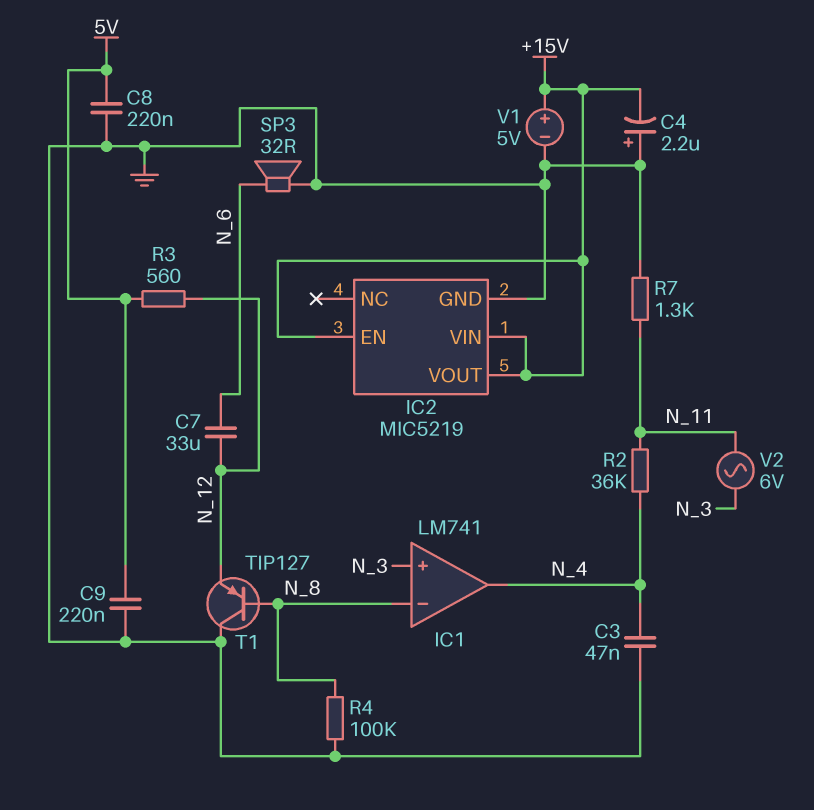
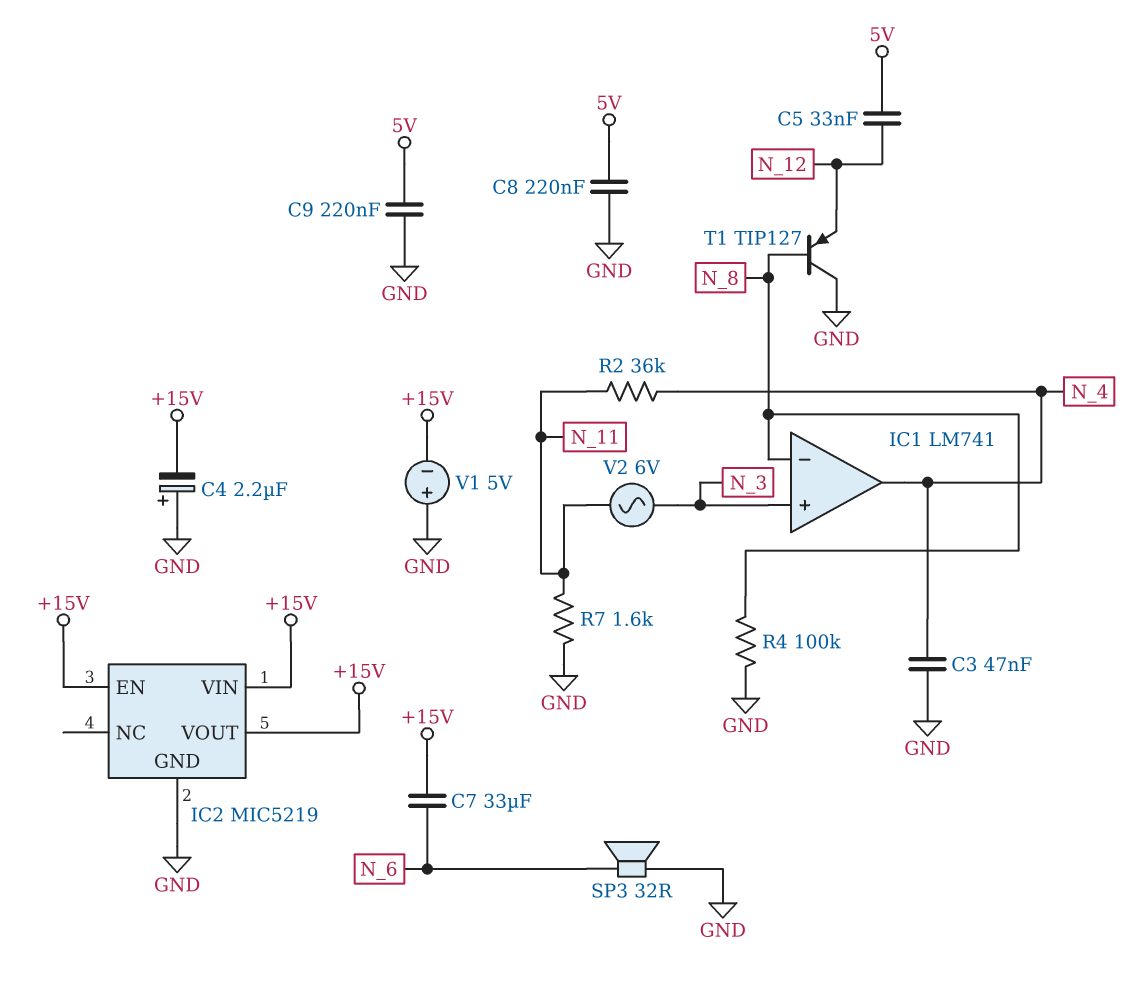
C5: none -> 33nF (5V, N_12)
C7: 33uF (N_6, N_12) -> 33uF (+15V, N_6)
R3: 560 (5V, N_12) -> none
R7: 1.3k (GND, N_11) -> 1.6k (GND, N_11)
V1: 5V (plus +15V, minus GND) -> 5V (plus GND, minus +15V)

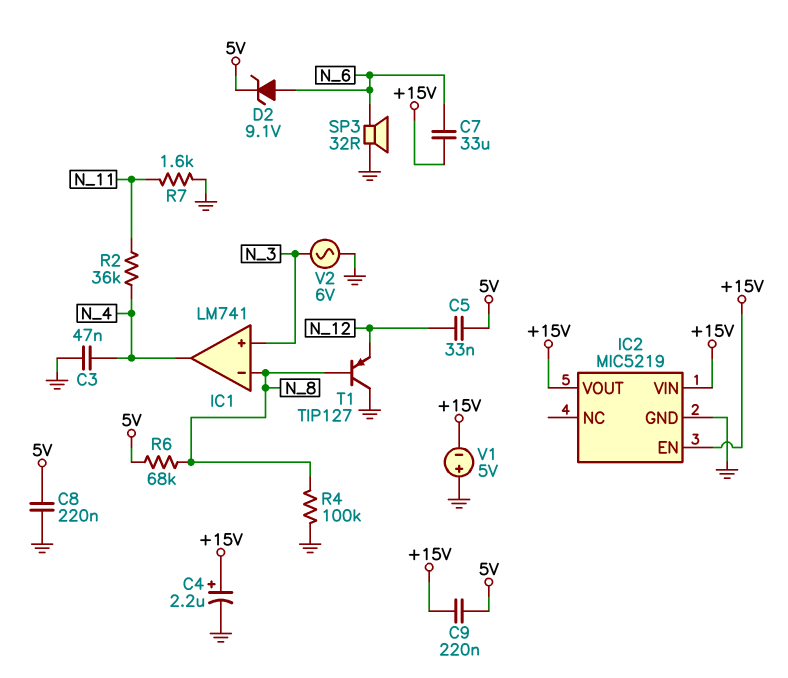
C4: 2.2uF (plus GND, minus +15V) -> 2.2uF (plus +15V, minus GND)
C9: 220nF (5V, GND) -> 220nF (+15V, 5V)
D2: none -> zener 9.1V (A N_6, K 5V)
R6: none -> 68k (5V, N_8)
V2: AC 6V (N_3, N_11) -> AC 6V (GND, N_3)

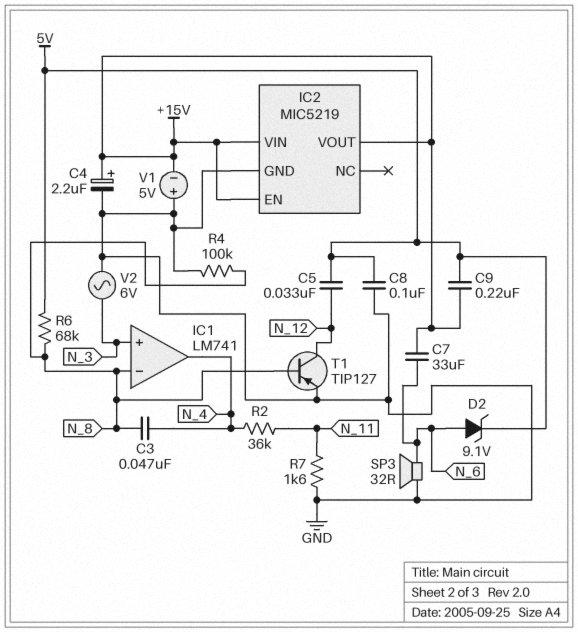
C3: 47nF (GND, N_4) -> 47nF (N_4, N_8)
C8: 220nF (5V, GND) -> 100nF (5V, GND)
T1: PNP TIP127 (B N_8, C GND, E N_12) -> PNP TIP127 (B N_8, C N_12, E GND)

